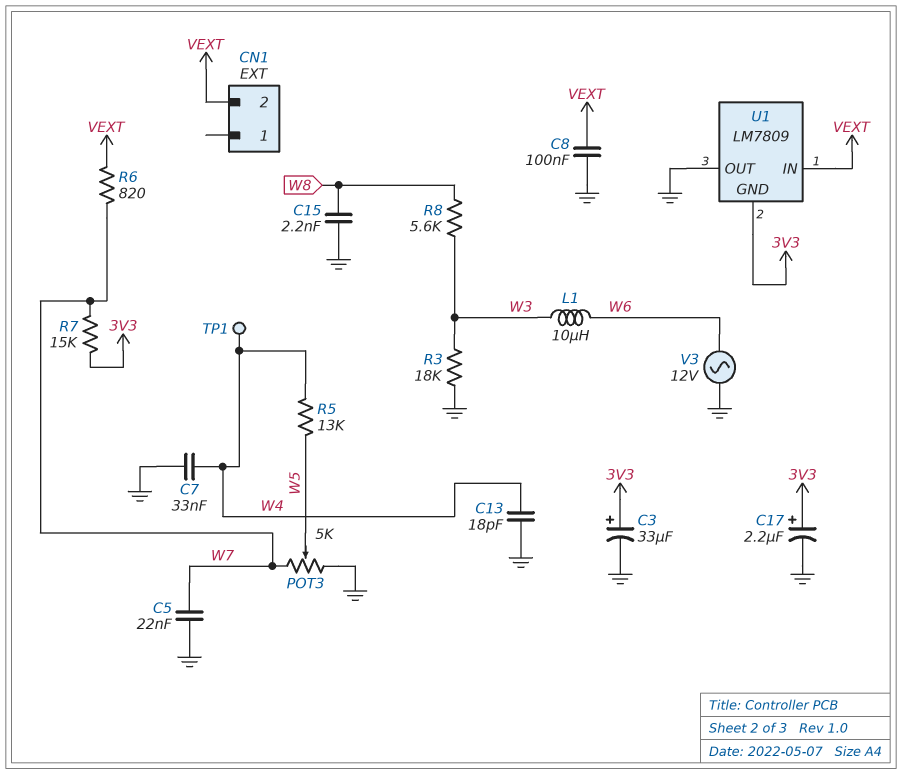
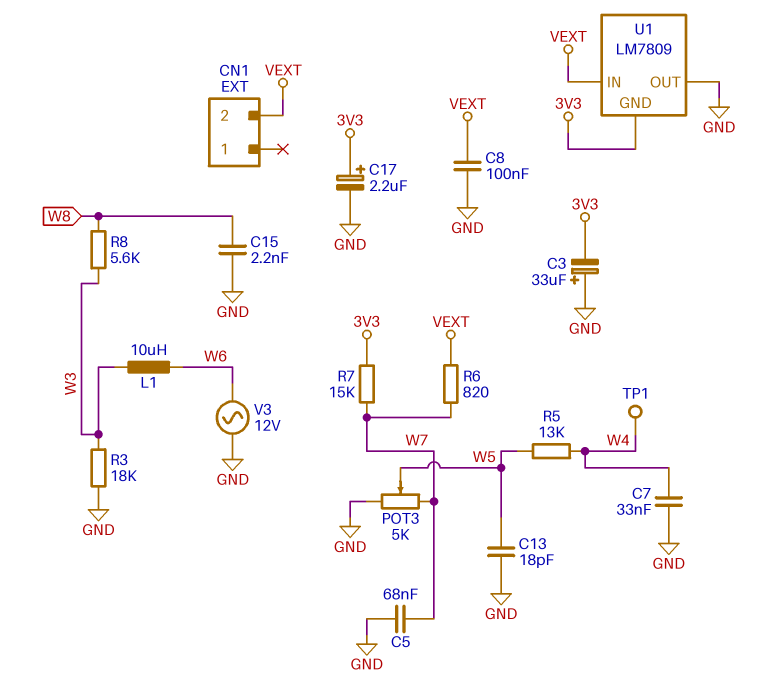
C3: 33uF (plus 3V3, minus GND) -> 33uF (plus GND, minus 3V3)
C5: 22nF (GND, W7) -> 68nF (GND, W7)
C13: 18pF (GND, W4) -> 18pF (GND, W5)

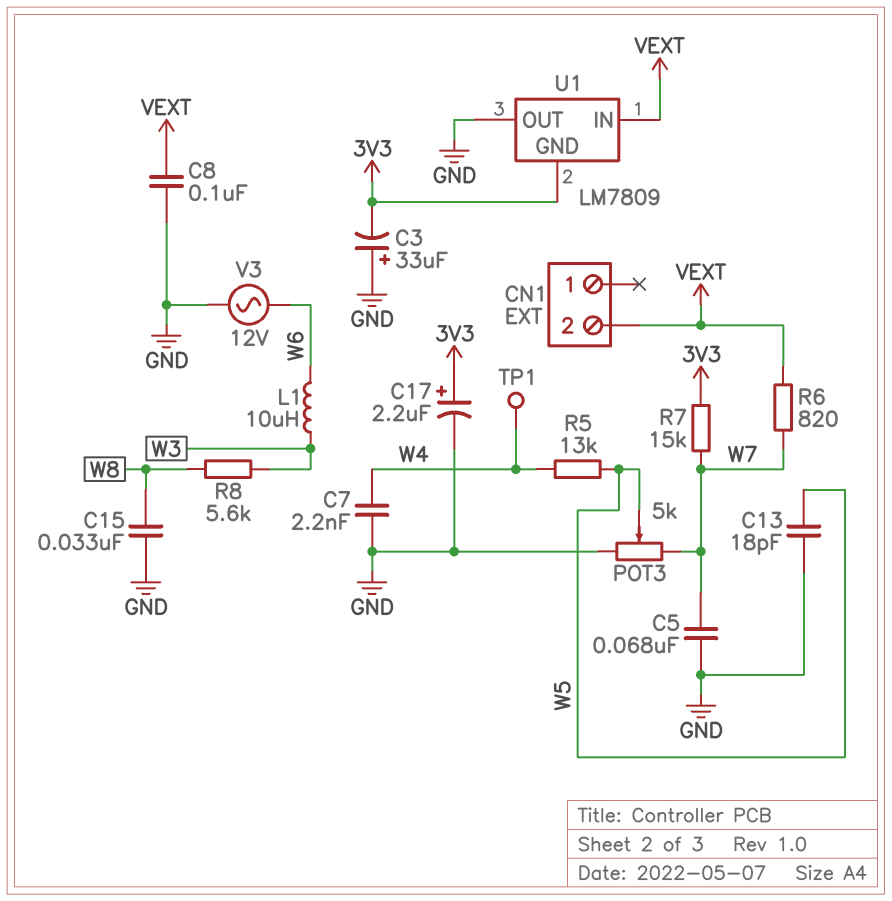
C7: 33nF (GND, W4) -> 2.2nF (GND, W4)
C15: 2.2nF (GND, W8) -> 33nF (GND, W8)
R3: 18k (GND, W3) -> none

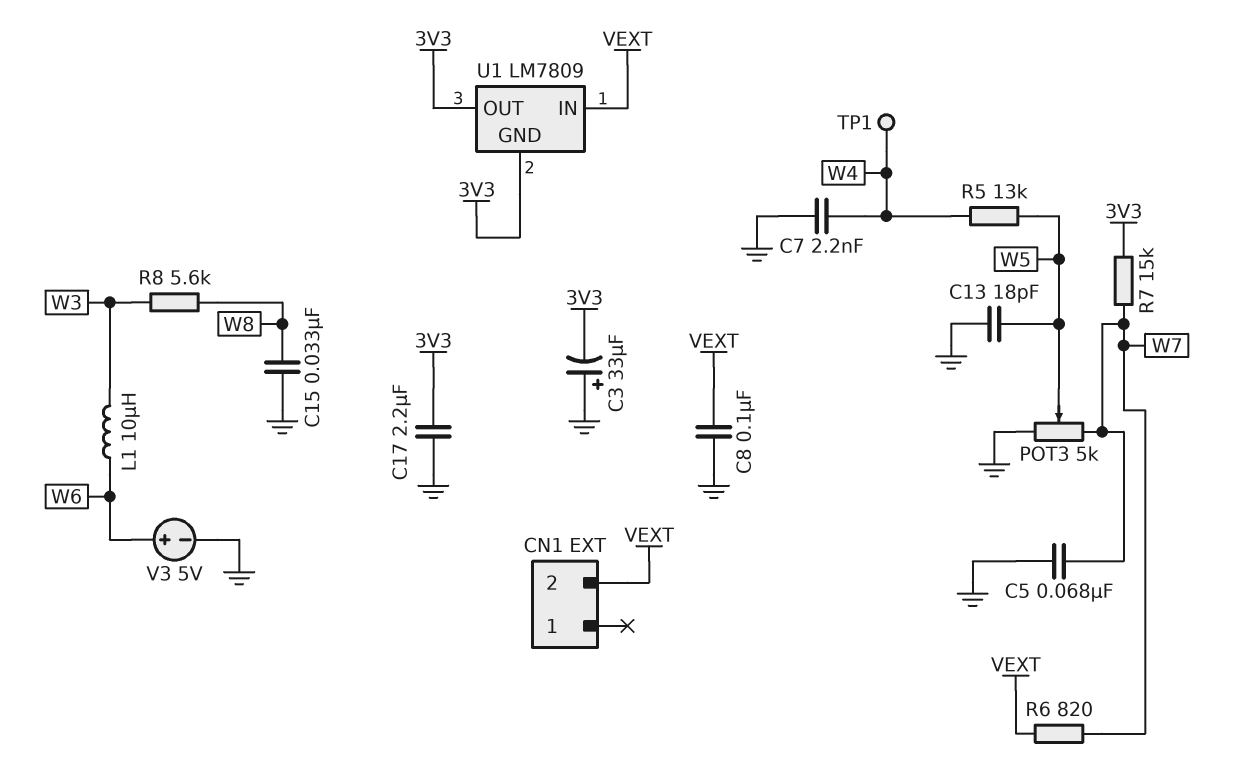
C17: 2.2uF (plus 3V3, minus GND) -> 2.2uF (3V3, GND)
U1 pin OUT: GND -> 3V3
V3: AC 12V (GND, W6) -> 5V (plus W6, minus GND)

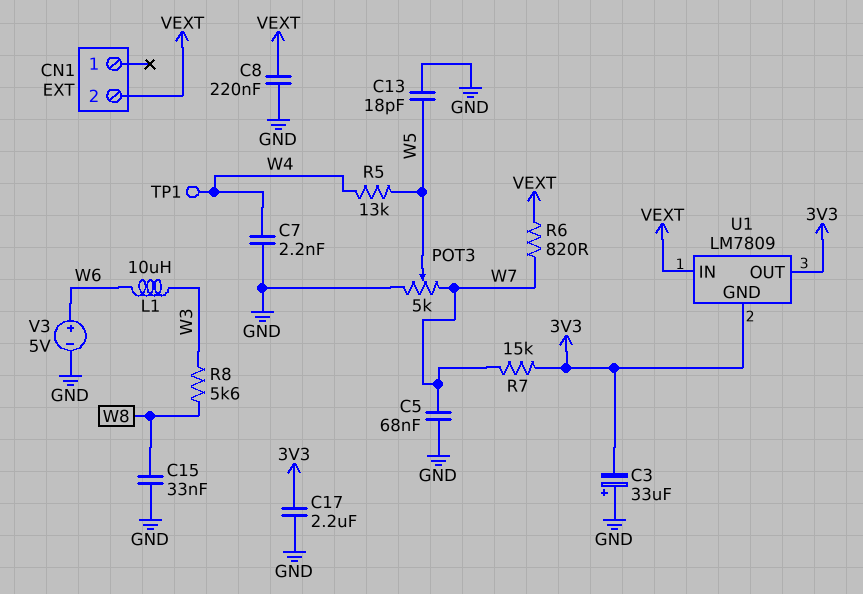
C8: 100nF (GND, VEXT) -> 220nF (GND, VEXT)

